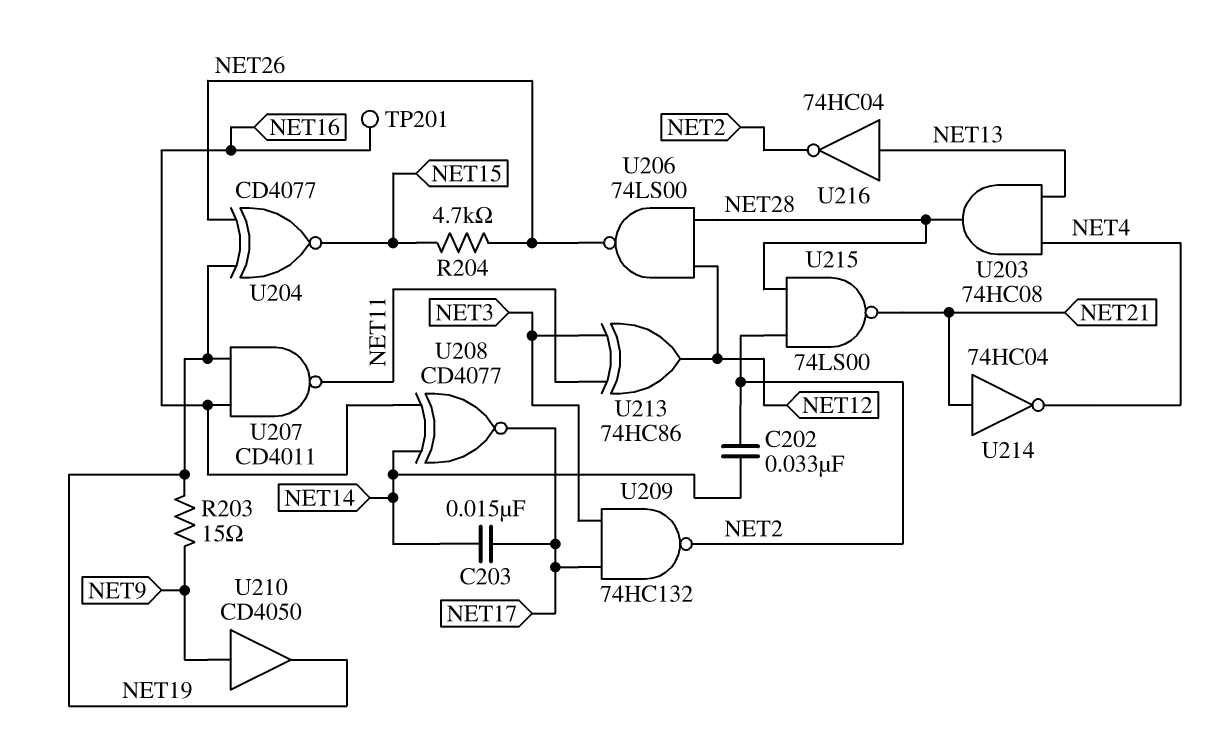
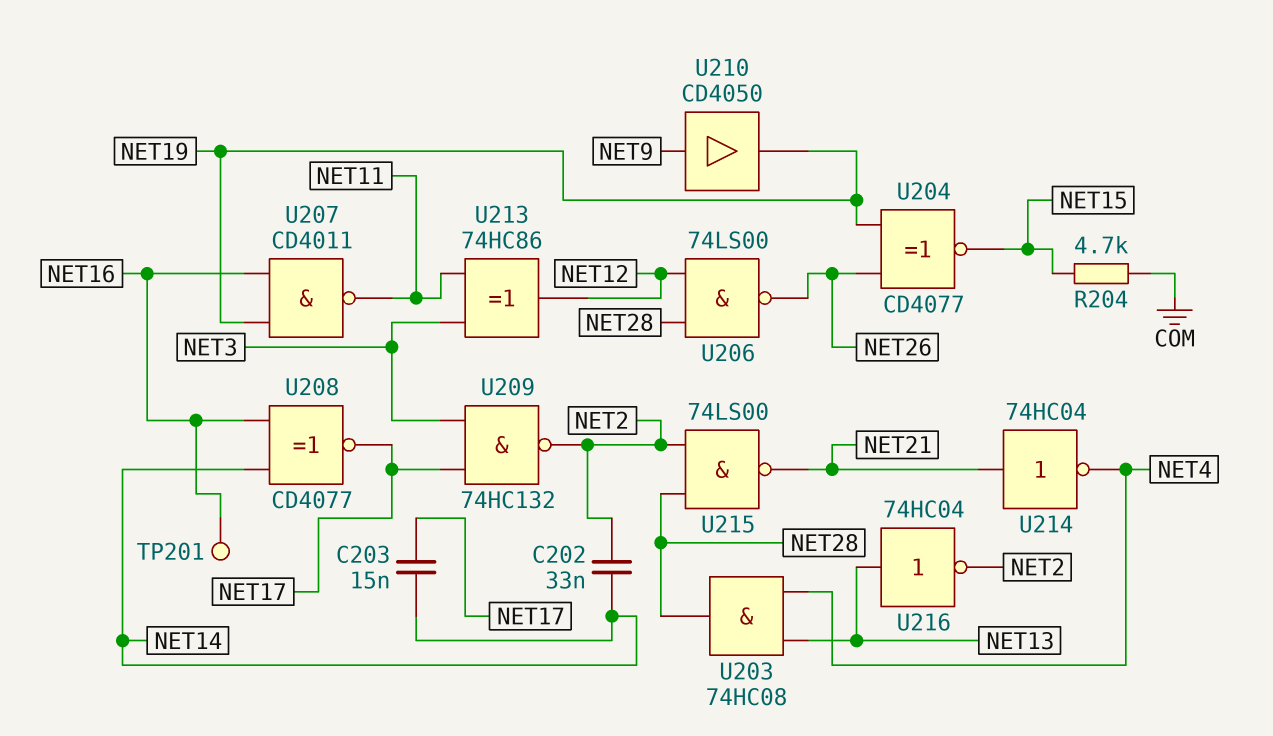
R203: 15 (NET9, NET19) -> none
R204: 4.7k (NET15, NET26) -> 4.7k (COM, NET15)

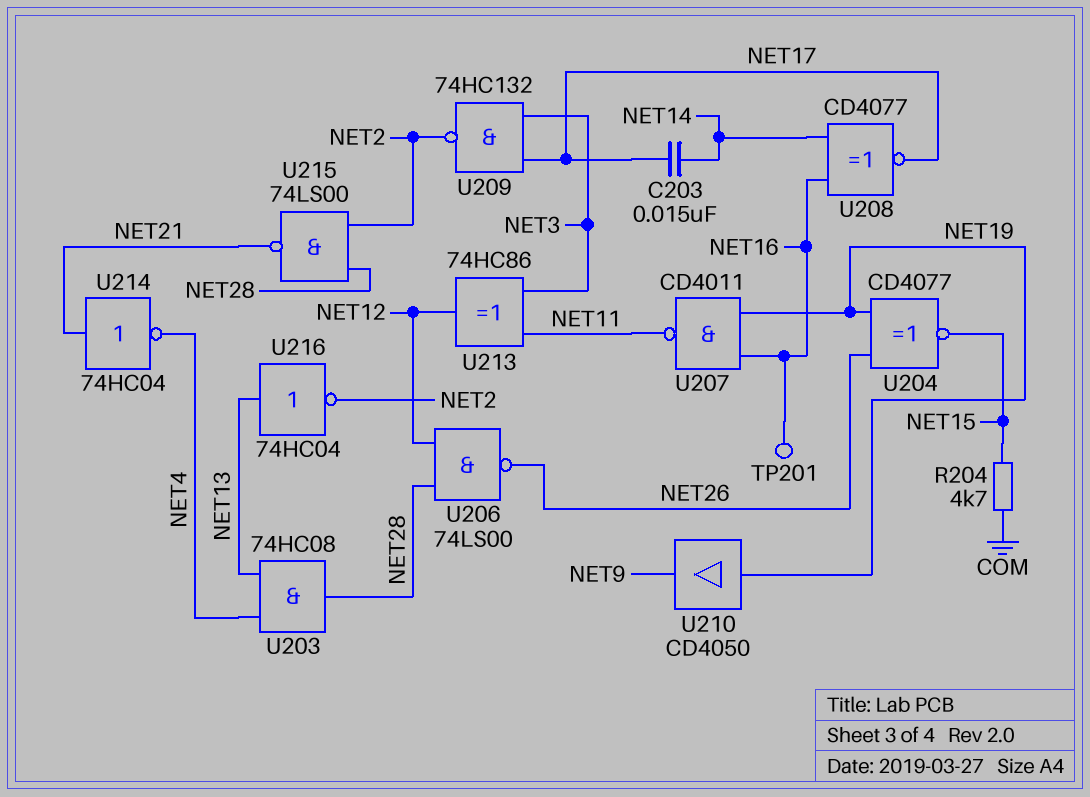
C202: 33nF (NET2, NET14) -> none
U210: buffer CD4050 (in NET9, out NET19) -> buffer CD4050 (in NET19, out NET9)

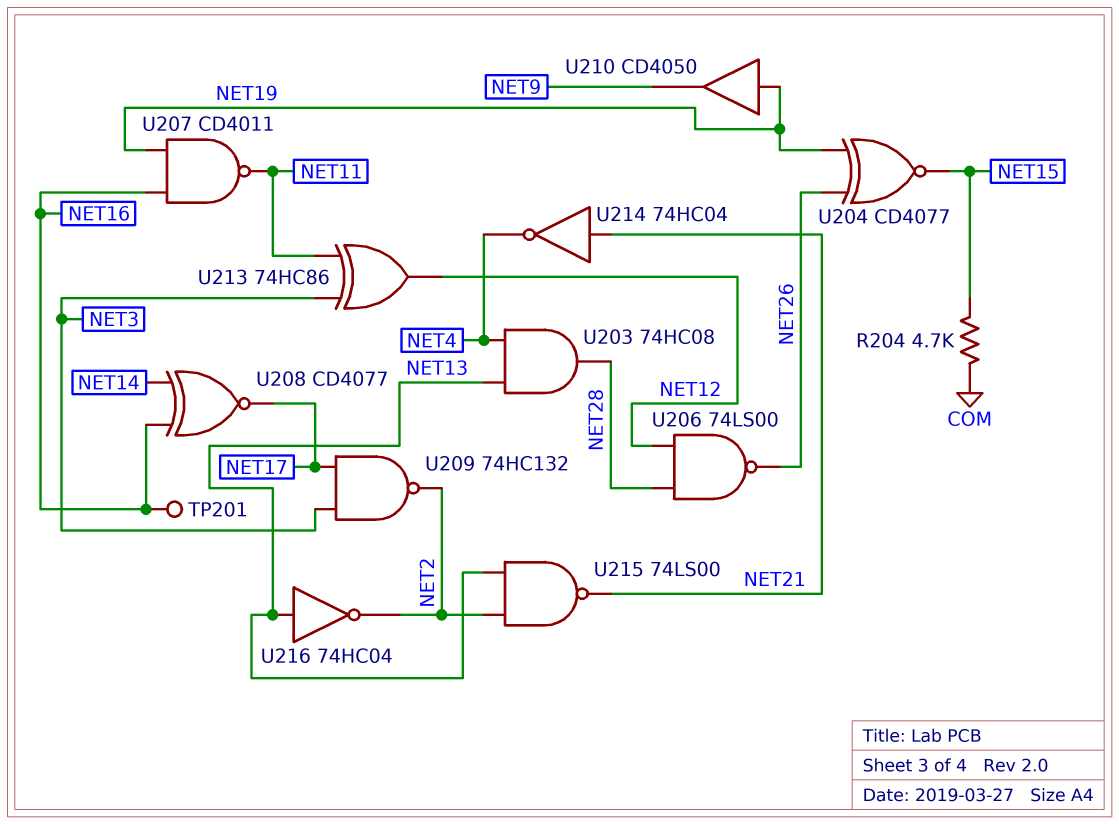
C203: 15nF (NET14, NET17) -> none
U215: NAND 74LS00 (in NET2, in NET28, out NET21) -> NAND 74LS00 (in NET2, in NET13, out NET21)

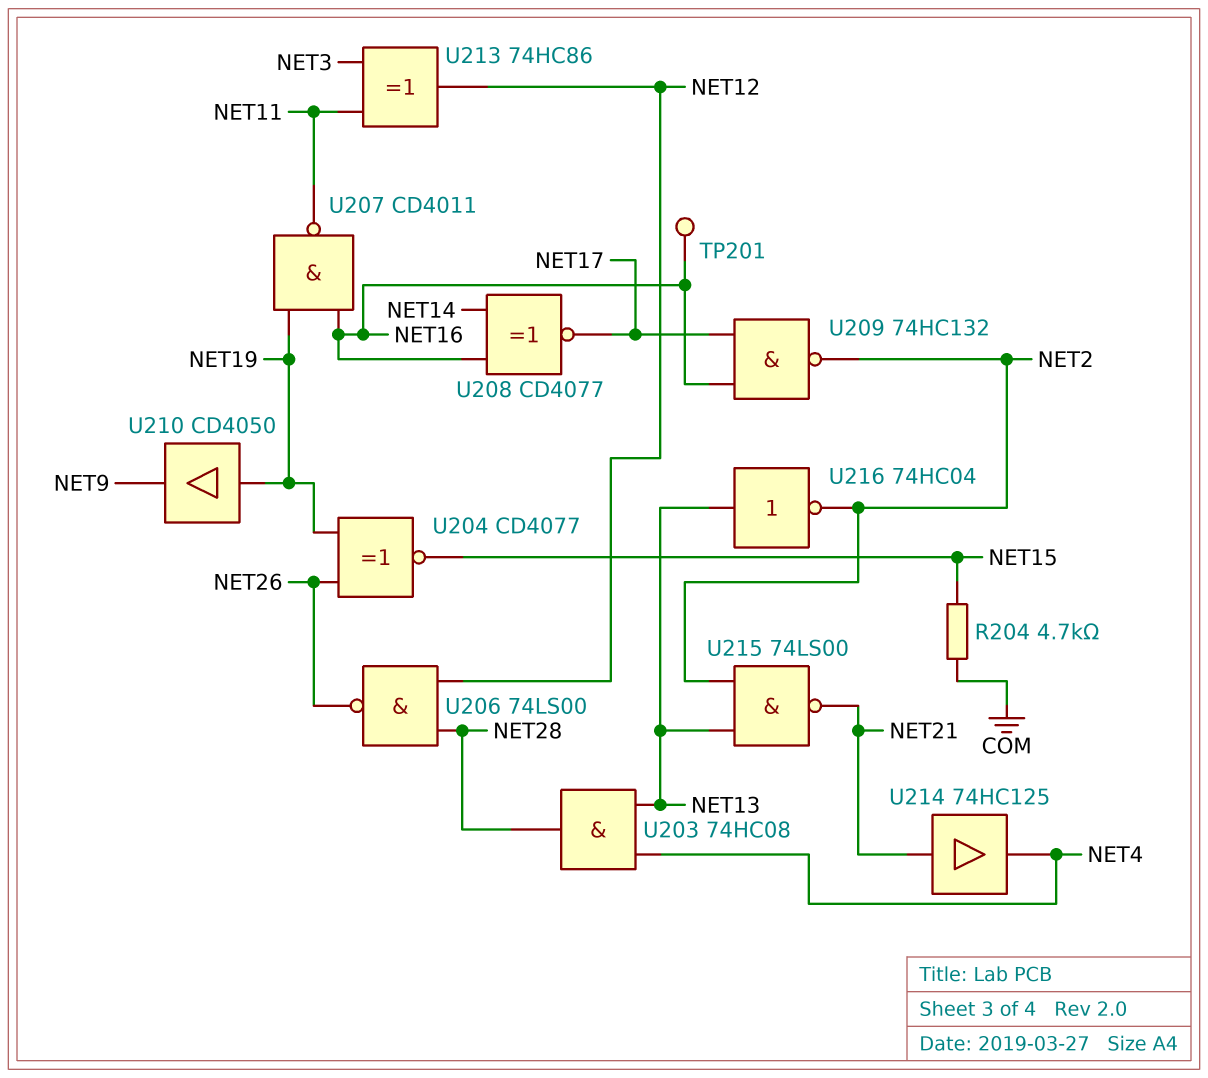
U209: NAND 74HC132 (in NET3, in NET17, out NET2) -> NAND 74HC132 (in NET16, in NET17, out NET2)
U214: NOT 74HC04 (in NET21, out NET4) -> buffer 74HC125 (in NET21, out NET4)

